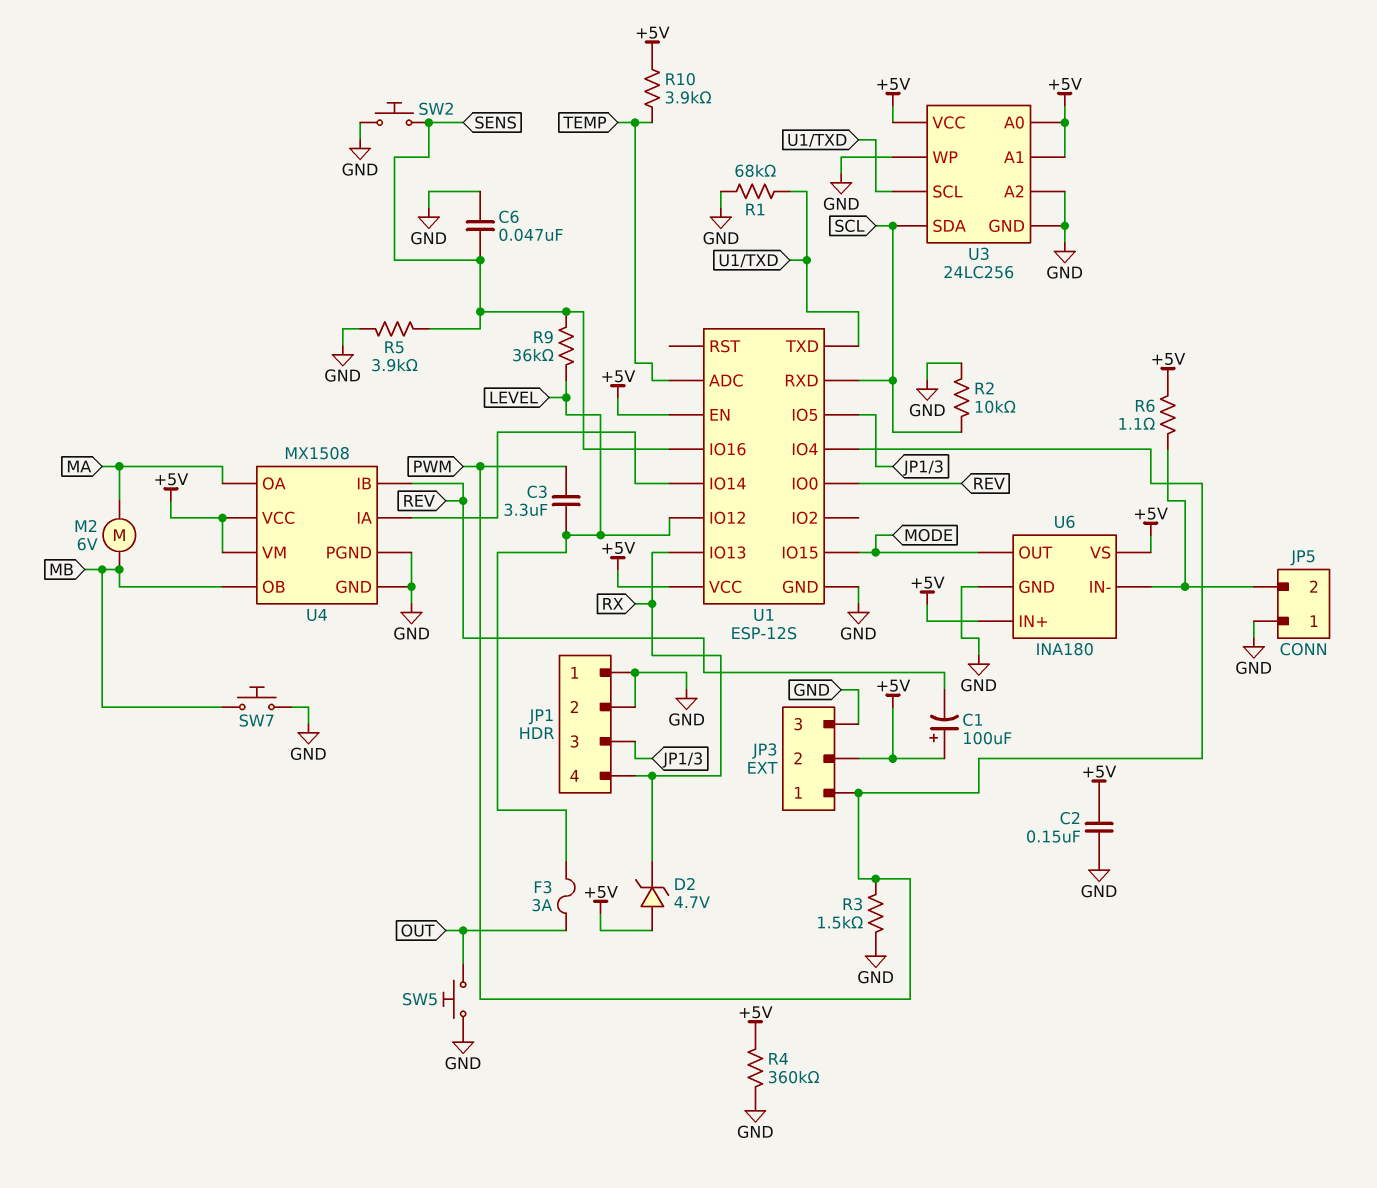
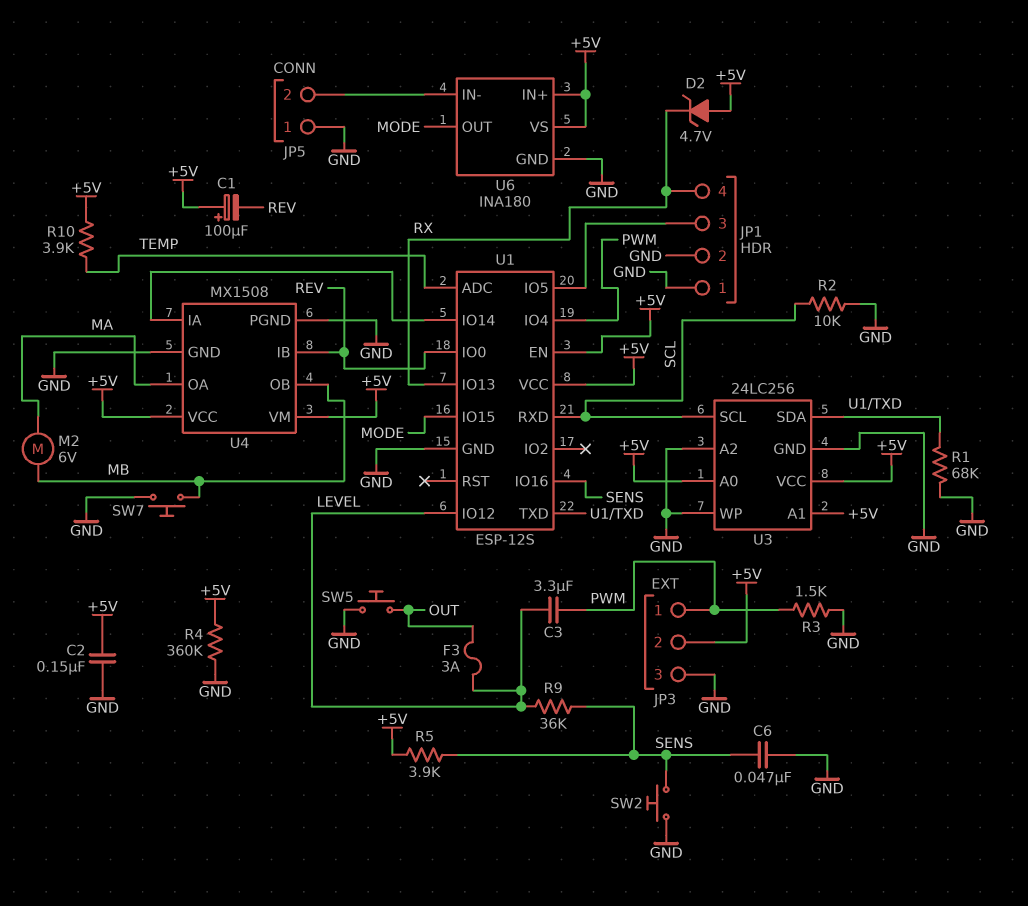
R5: 3.9k (GND, SENS) -> 3.9k (+5V, SENS)
R6: 1.1 (+5V, JP5/2) -> none
U3 pin SCL: U1/TXD -> SCL
U3 pin SDA: SCL -> U1/TXD

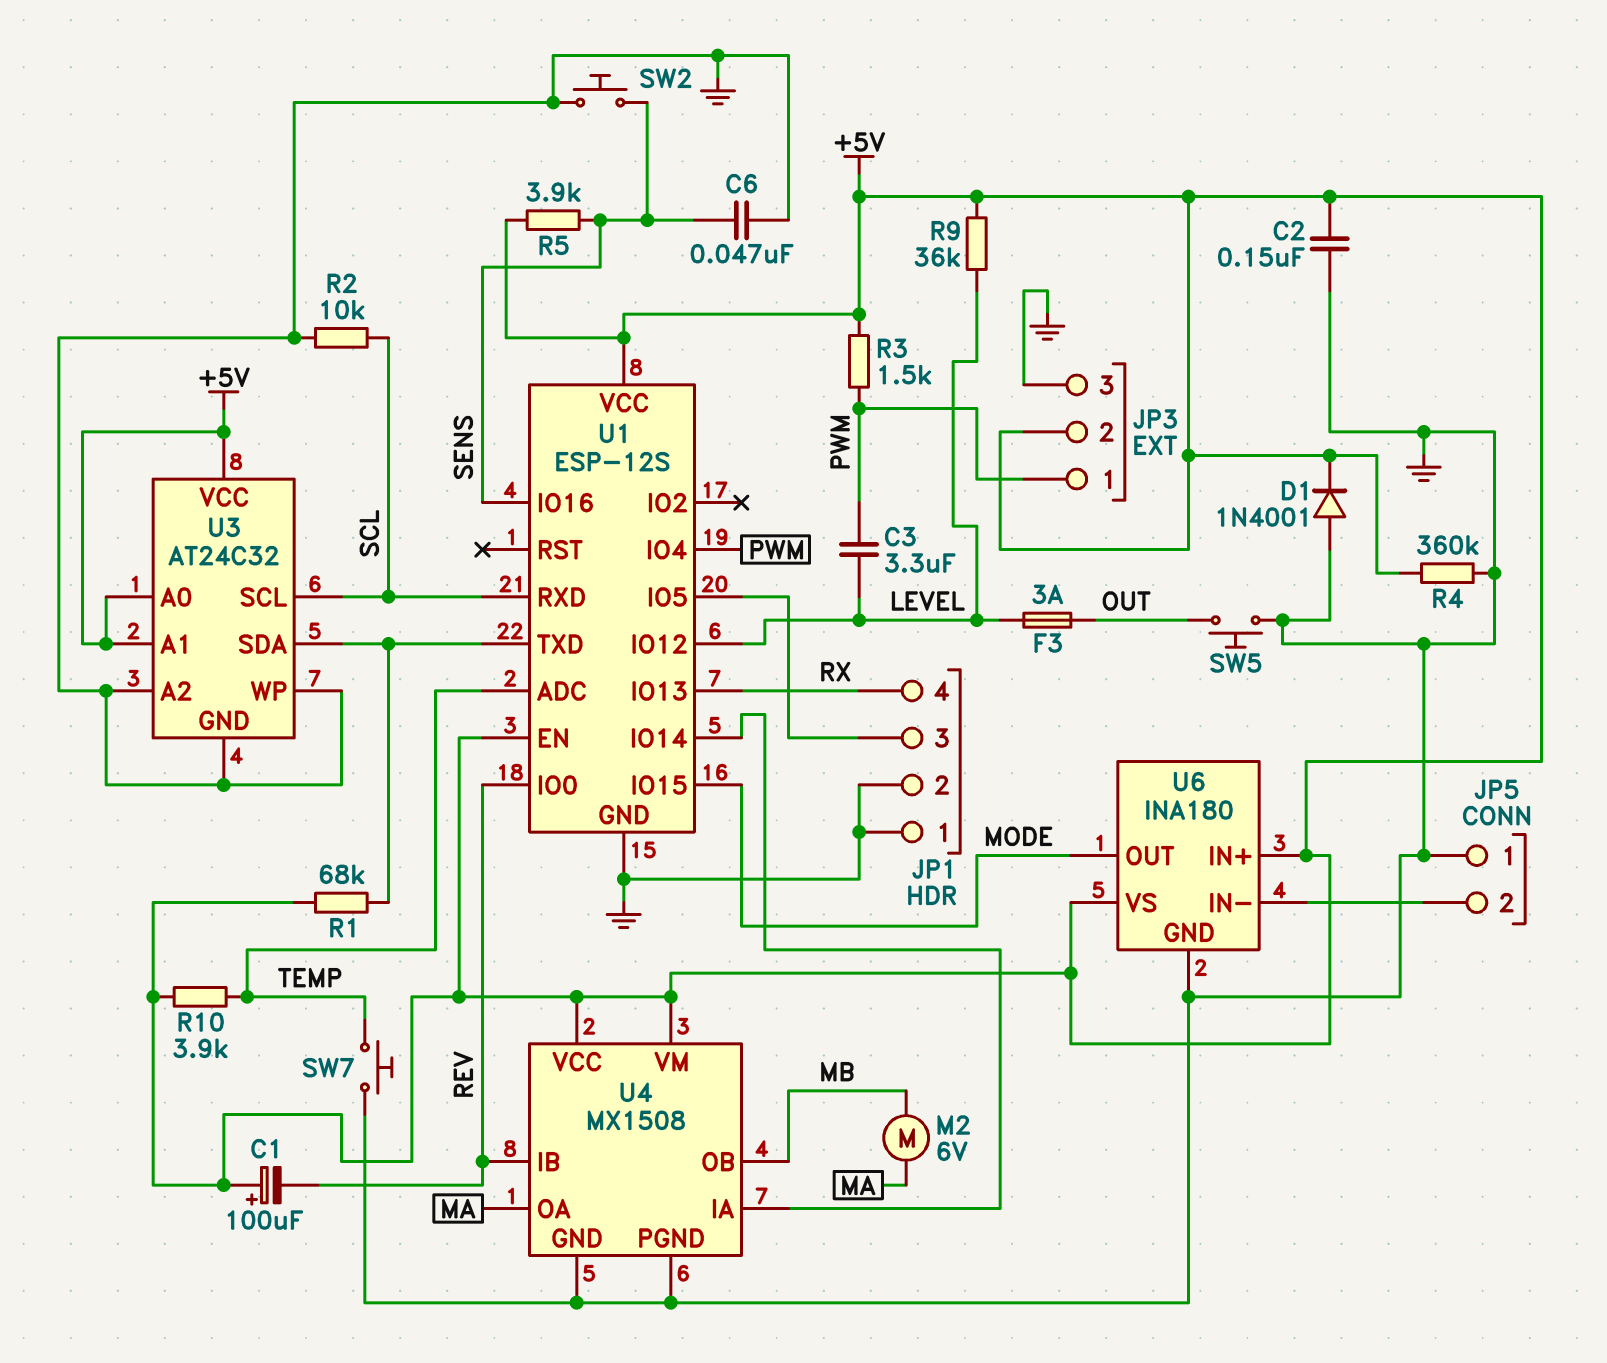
D1: none -> diode 1N4001 (A GND, K +5V)
D2: zener 4.7V (A +5V, K RX) -> none
R1: 68k (GND, U1/TXD) -> 68k (+5V, U1/TXD)
R3: 1.5k (GND, PWM) -> 1.5k (+5V, PWM)
R9: 36k (LEVEL, SENS) -> 36k (+5V, LEVEL)
SW7: button (GND, MB) -> button (GND, TEMP)
U3: 24LC256 -> AT24C32

